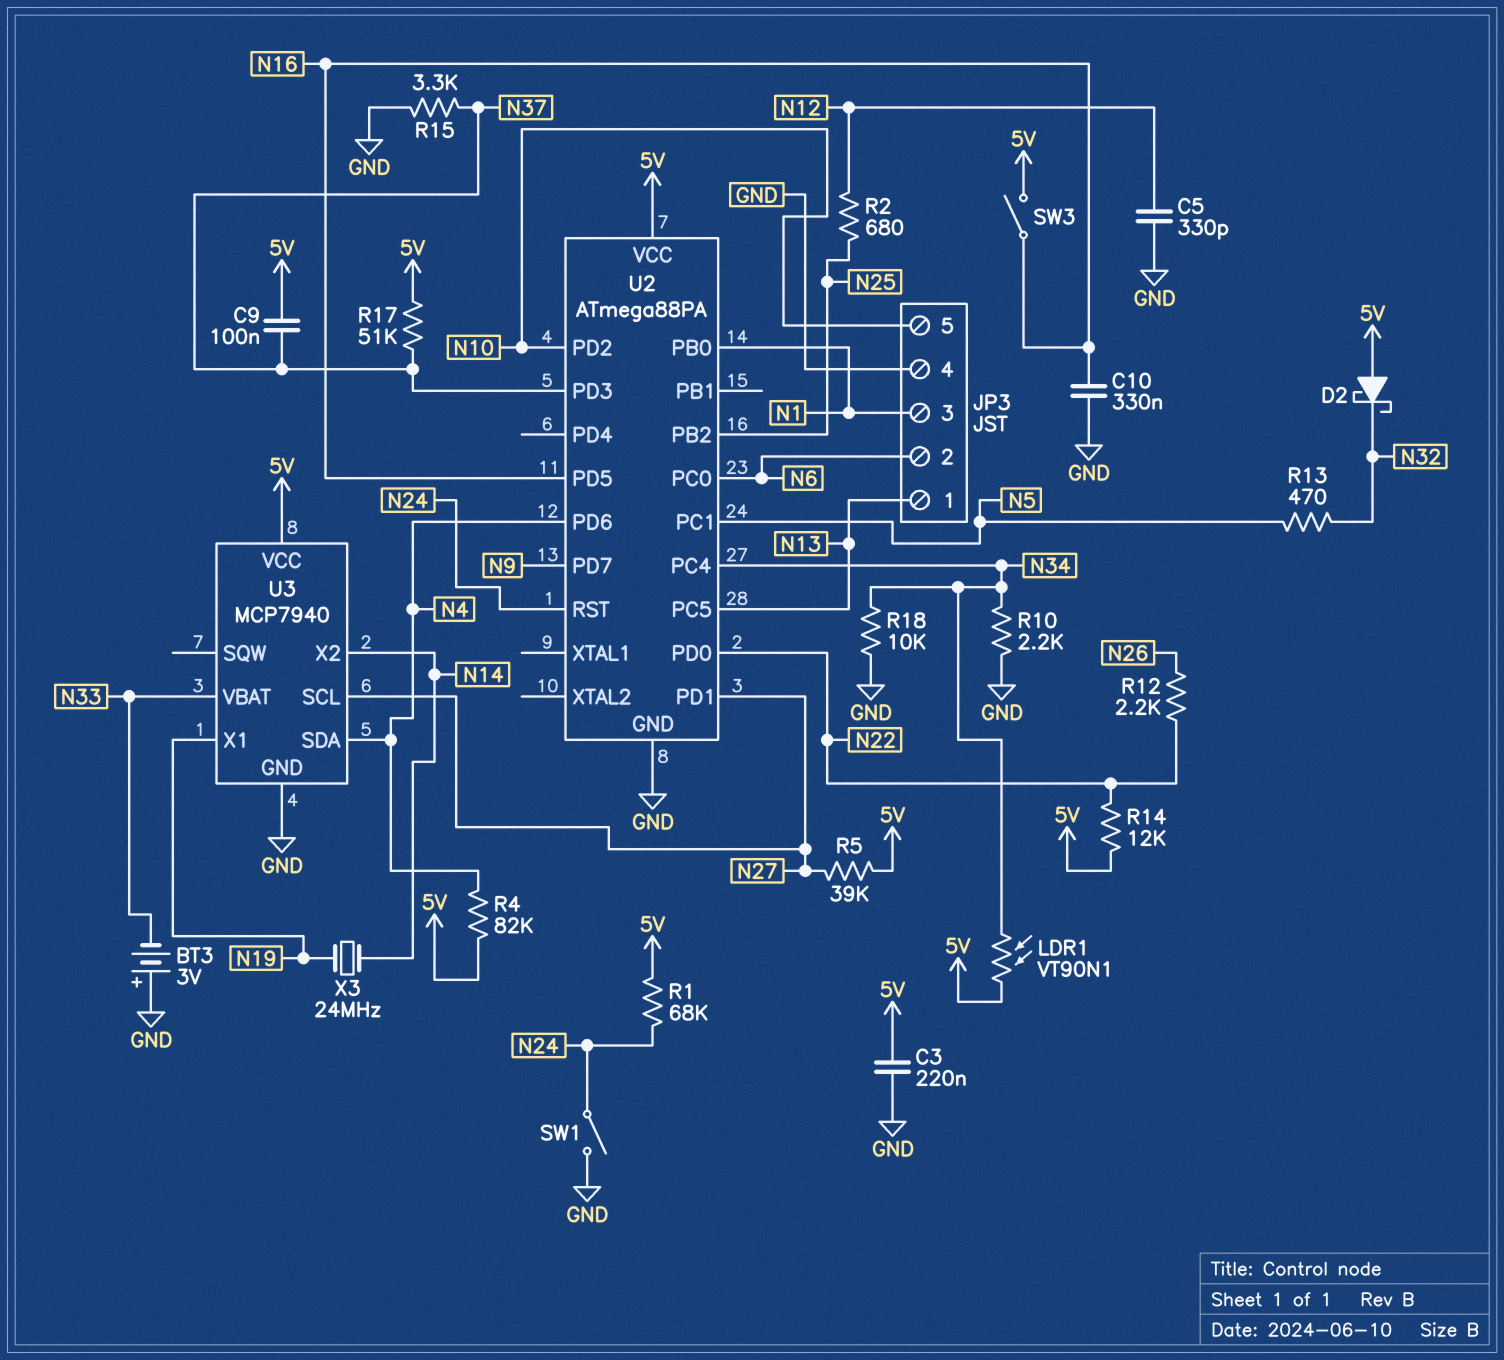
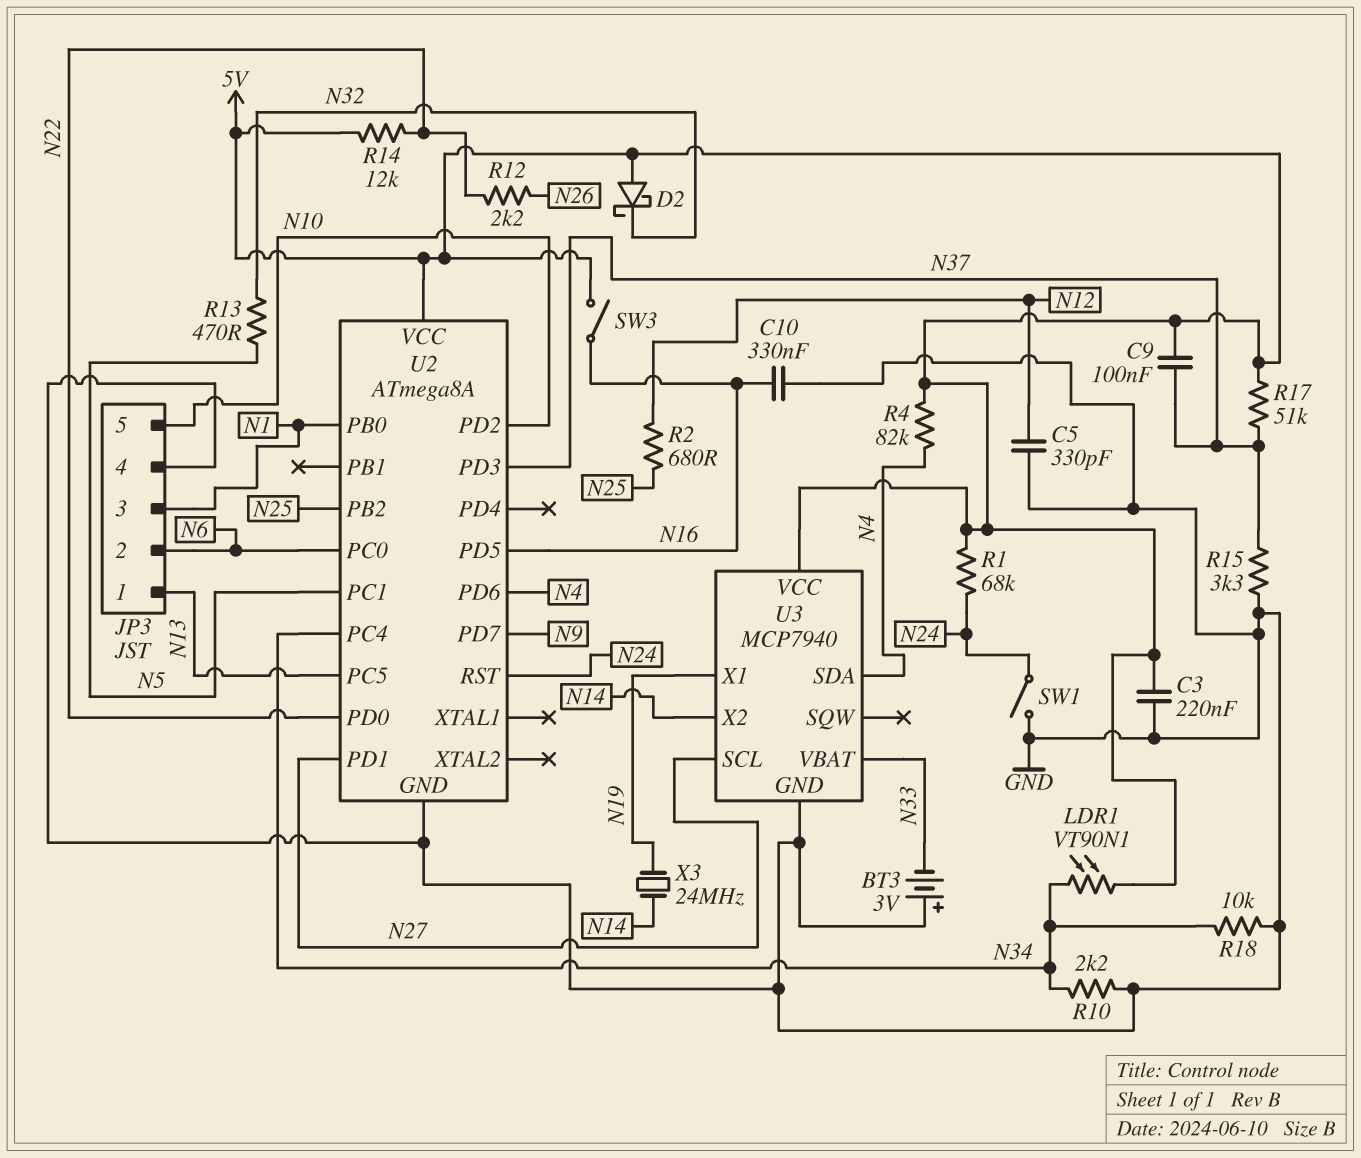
R5: 39k (5V, N27) -> none
U2: ATmega88PA -> ATmega8A

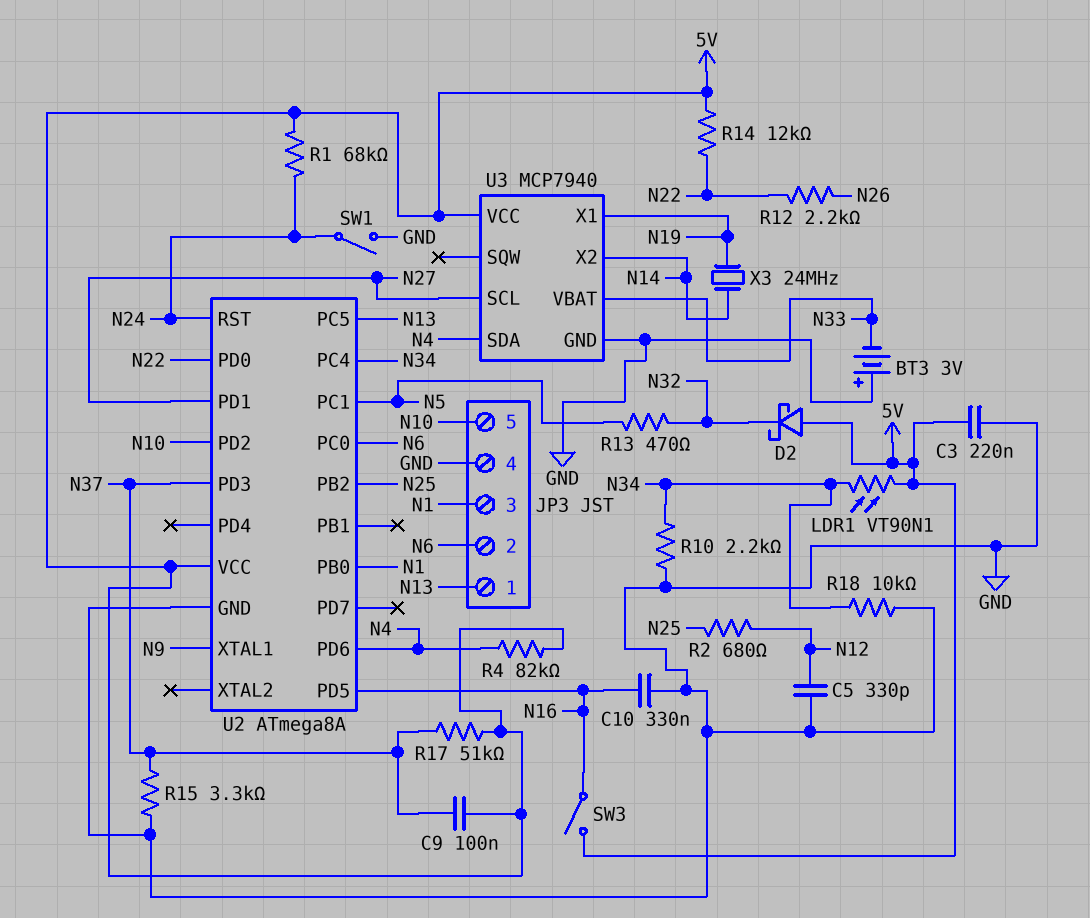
U2 pin PD7: N9 -> none
U2 pin XTAL1: none -> N9

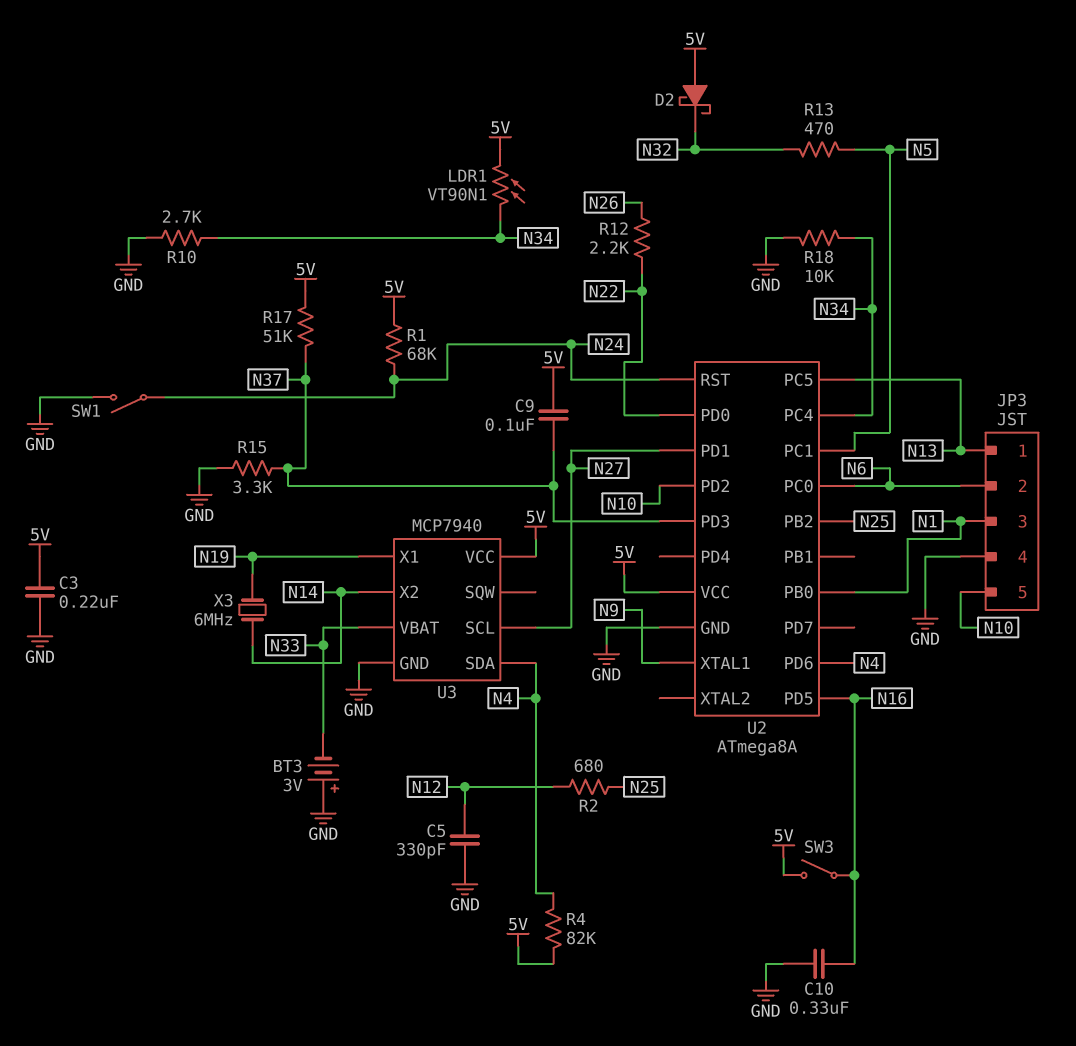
R10: 2.2k (GND, N34) -> 2.7k (GND, N34)
R14: 12k (5V, N22) -> none
X3: 24MHz (N14, N19) -> 6MHz (N14, N19)

